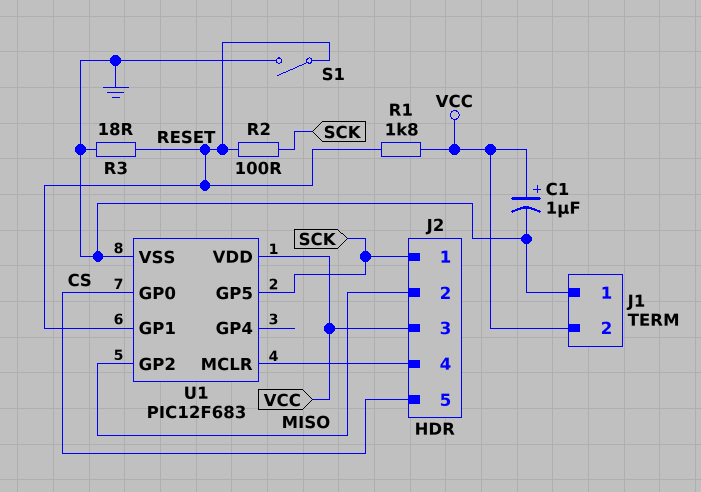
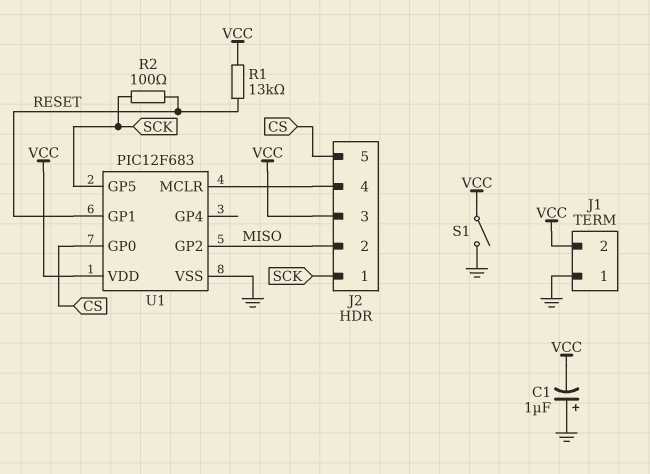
C1: 1uF (plus VCC, minus GND) -> 1uF (plus GND, minus VCC)
R1: 1.8k (RESET, VCC) -> 13k (RESET, VCC)
R3: 18 (GND, RESET) -> none
S1: switch (GND, RESET) -> switch (GND, VCC)

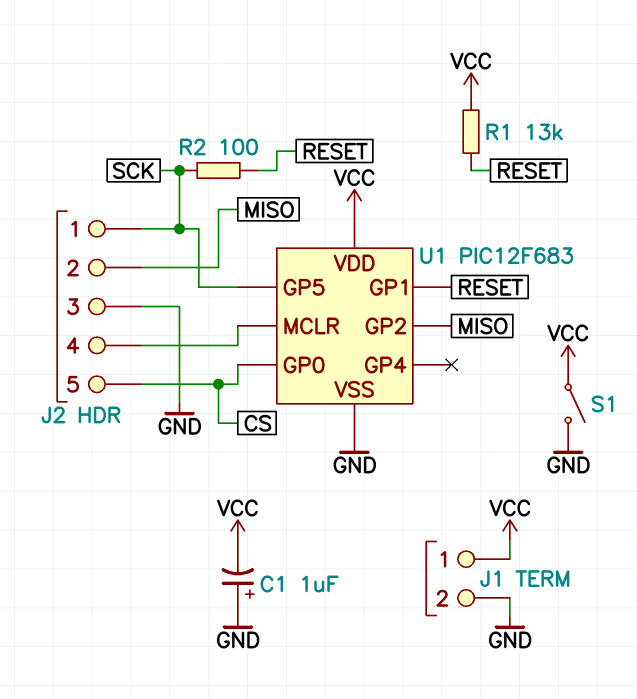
J1 pin 1: GND -> VCC
J1 pin 2: VCC -> GND
J2 pin 3: VCC -> GND

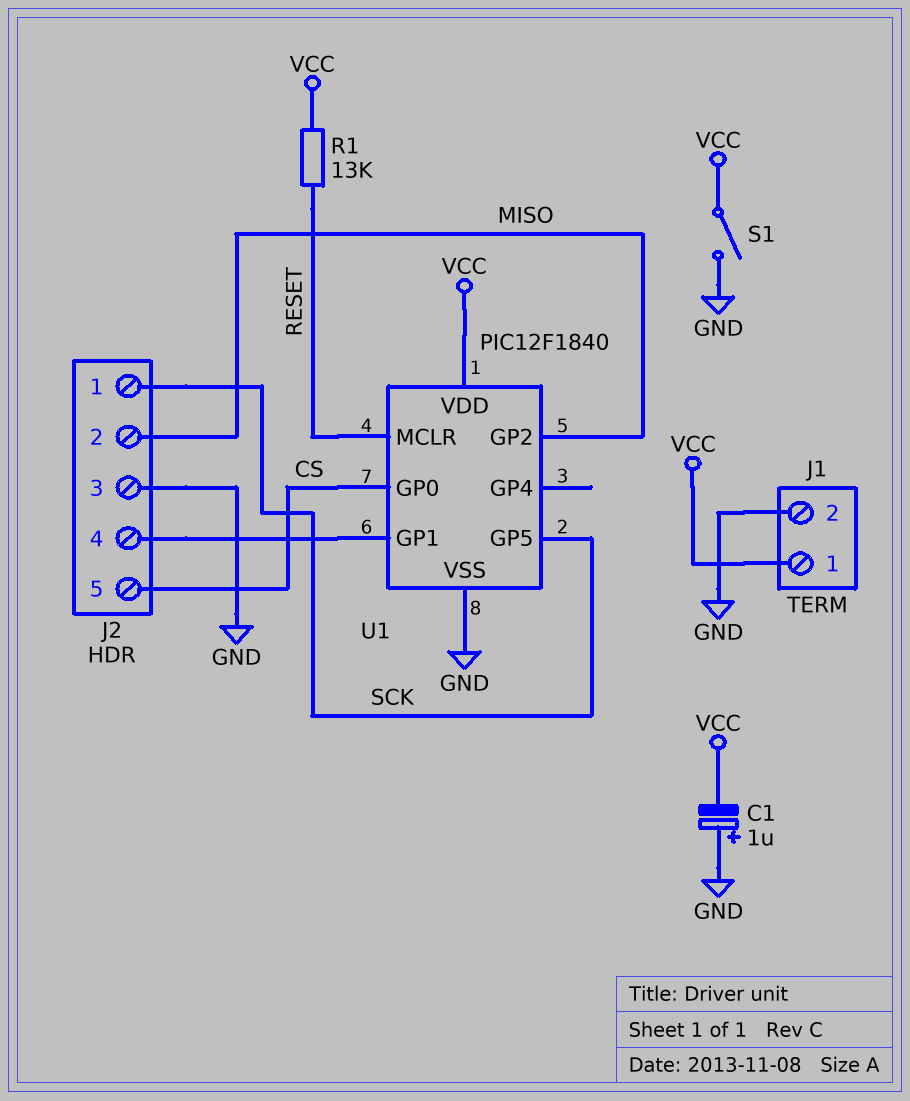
R2: 100 (RESET, SCK) -> none
U1: PIC12F683 -> PIC12F1840
U1 pin GP1: RESET -> J2/4
U1 pin MCLR: J2/4 -> RESET

